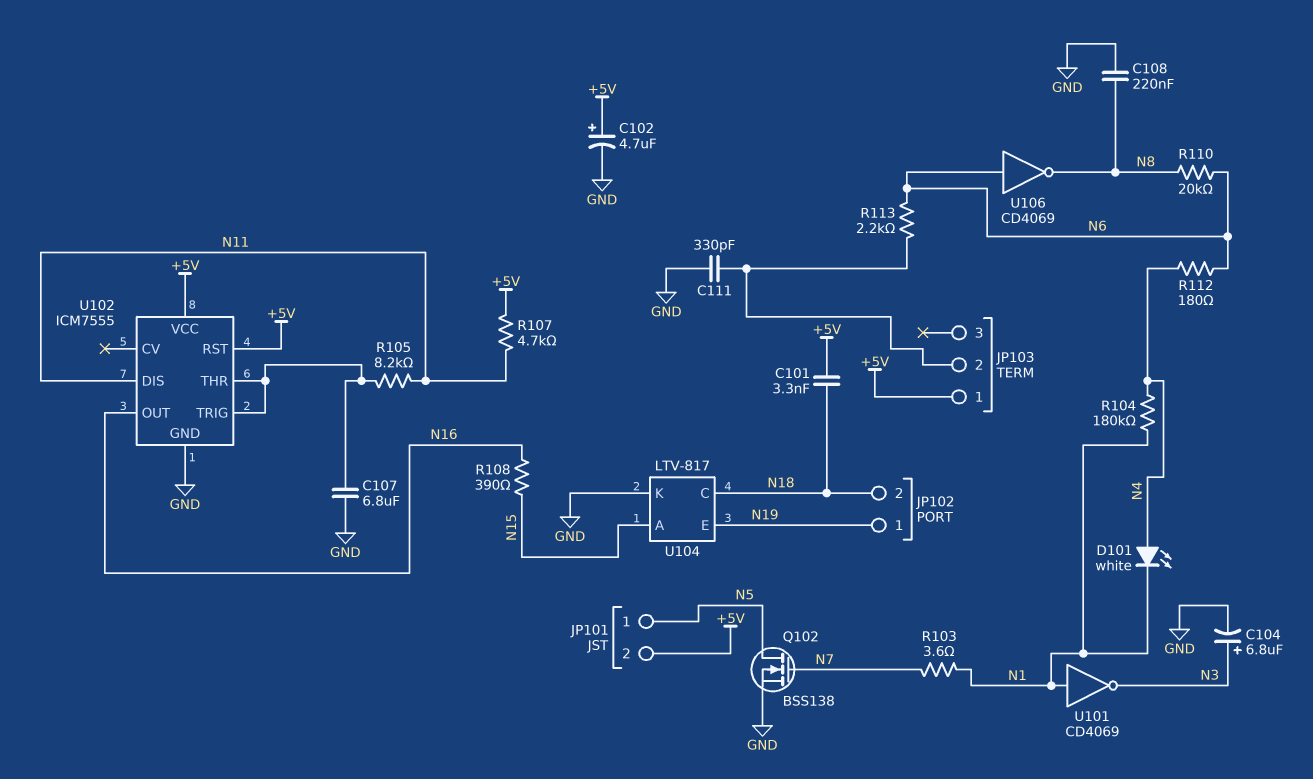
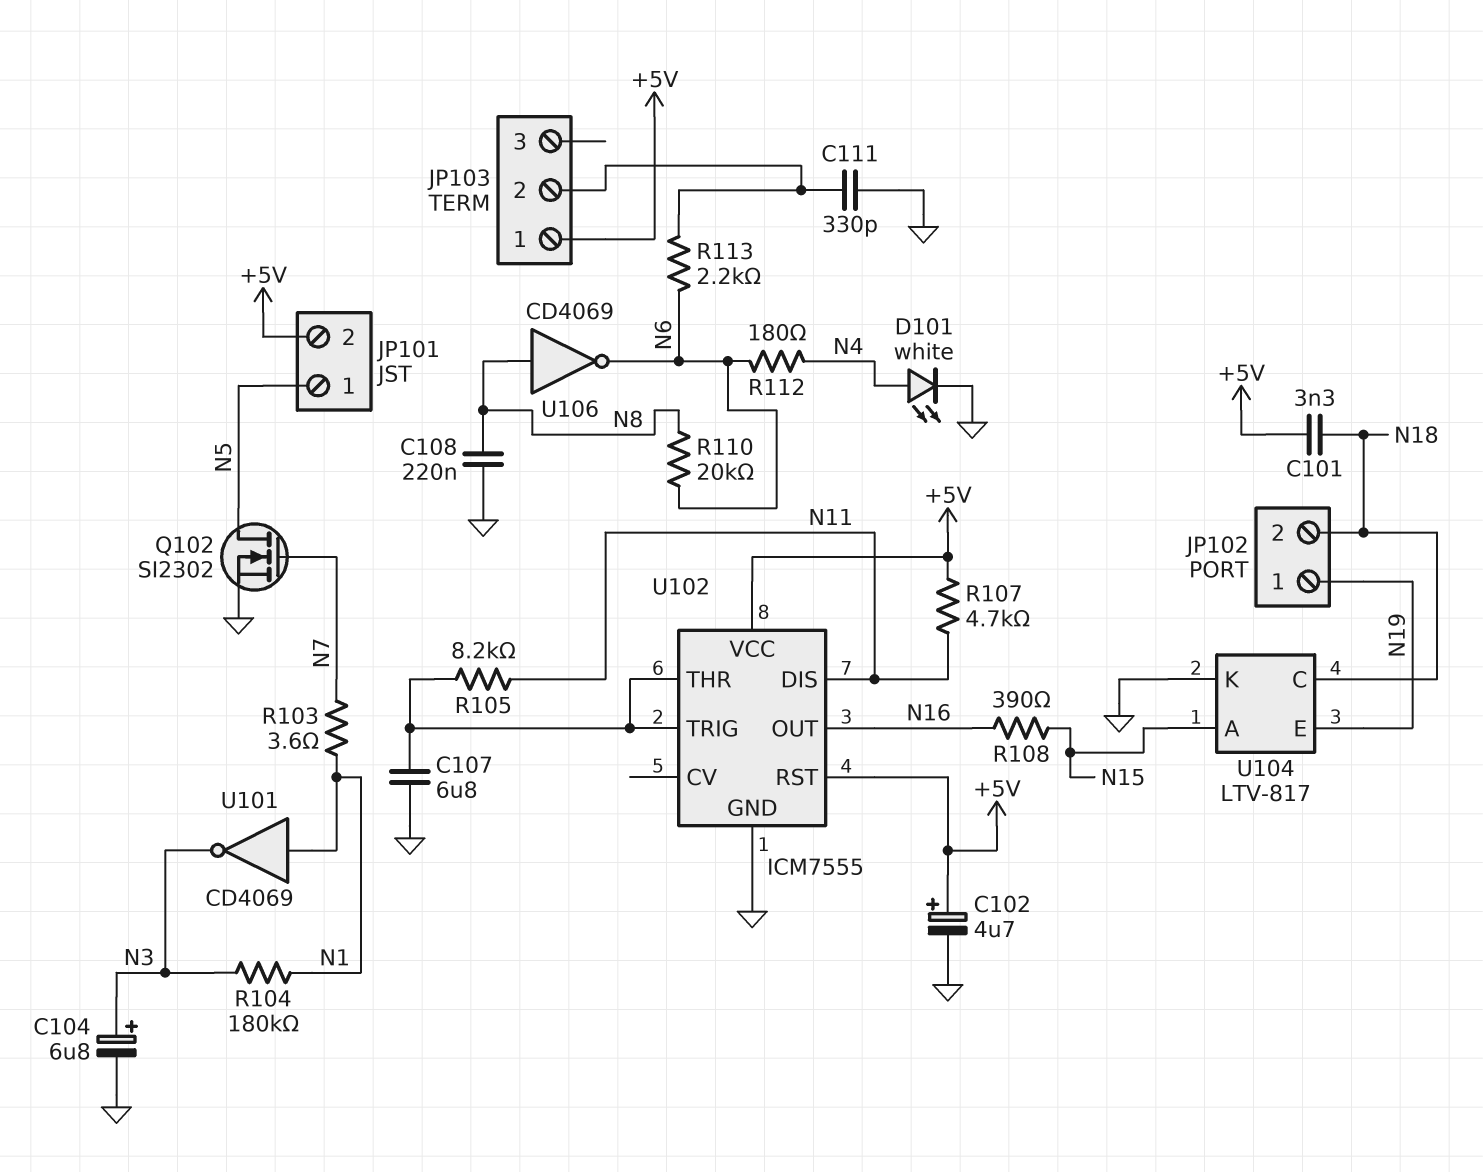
D101: LED white (A N4, K N1) -> LED white (A N4, K GND)
Q102: NMOS BSS138 (G N7, D N5, S GND) -> NMOS SI2302 (G N7, D N5, S GND)
R104: 180k (N1, N4) -> 180k (N1, N3)
U106: NOT CD4069 (in N6, out N8) -> NOT CD4069 (in N8, out N6)

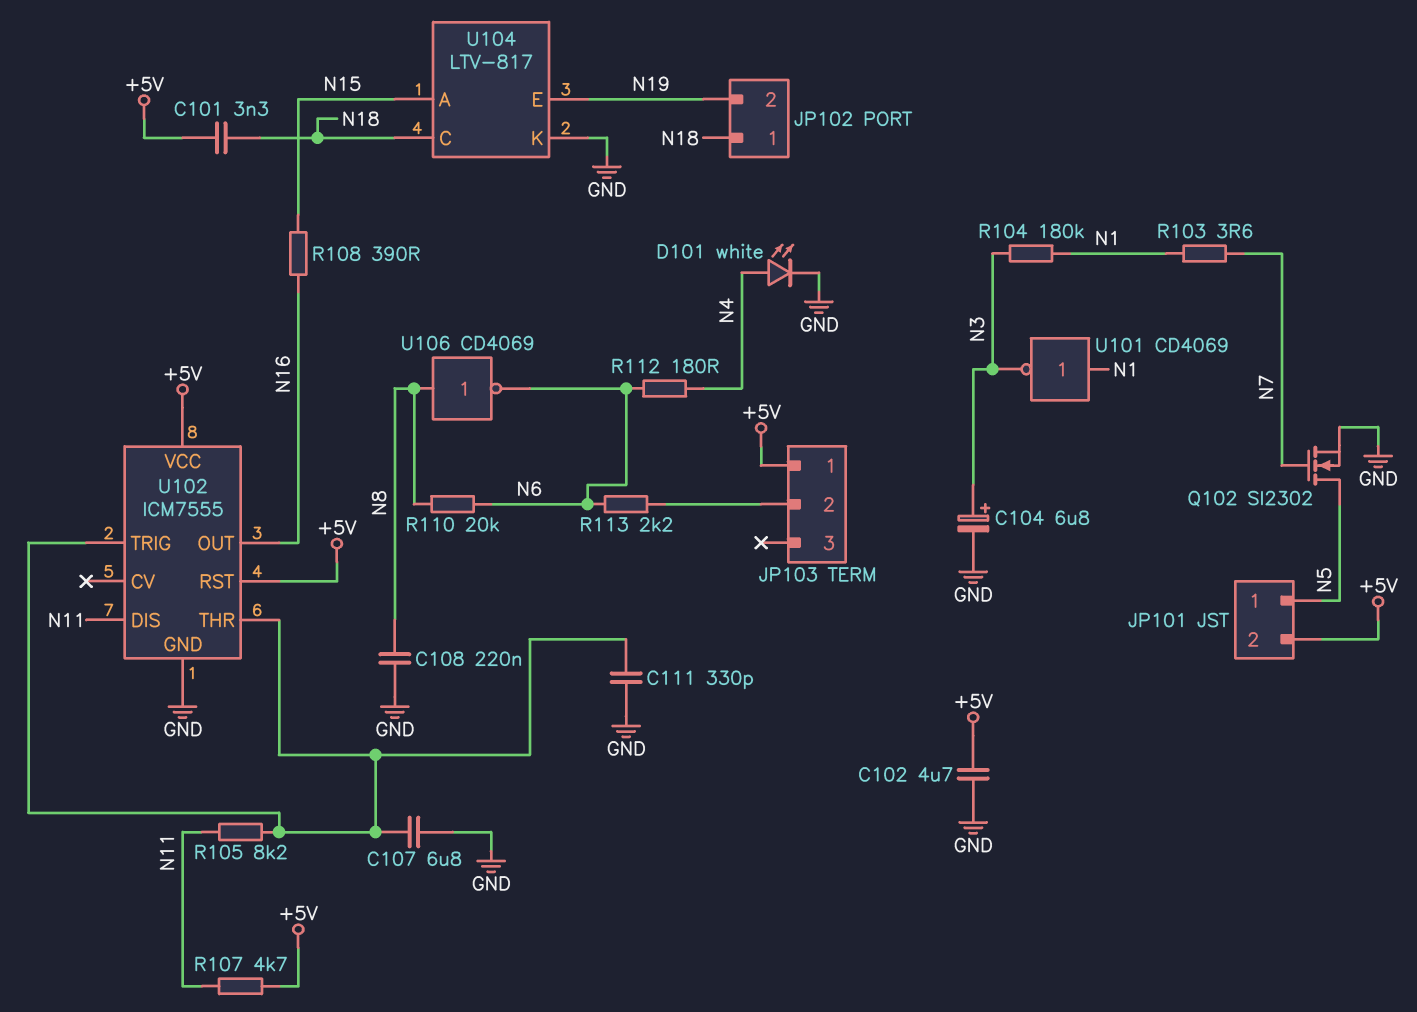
C102: 4.7uF (plus +5V, minus GND) -> 4.7uF (+5V, GND)
C111: 330pF (GND, JP103/2) -> 330pF (GND, U102/THR)
JP102 pin 1: N19 -> N18
JP102 pin 2: N18 -> N19

